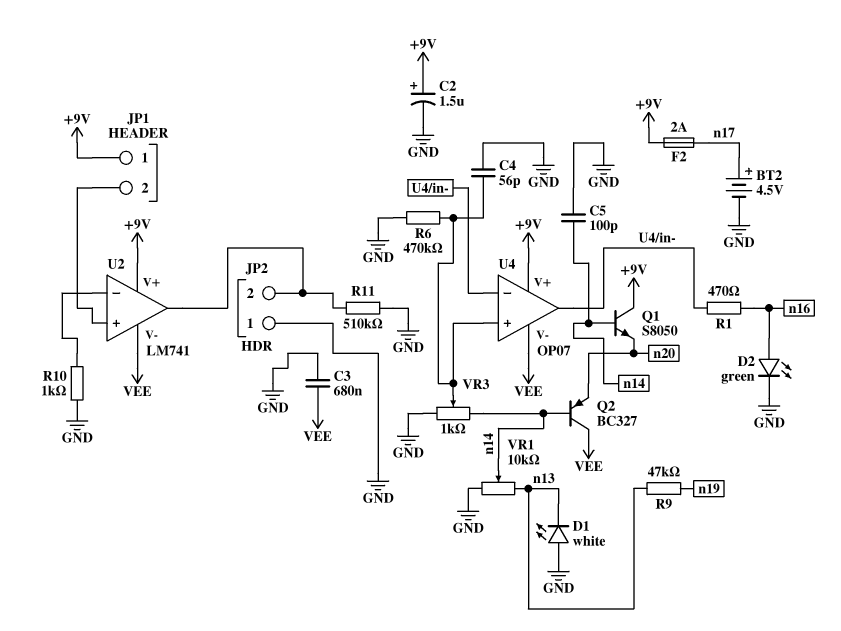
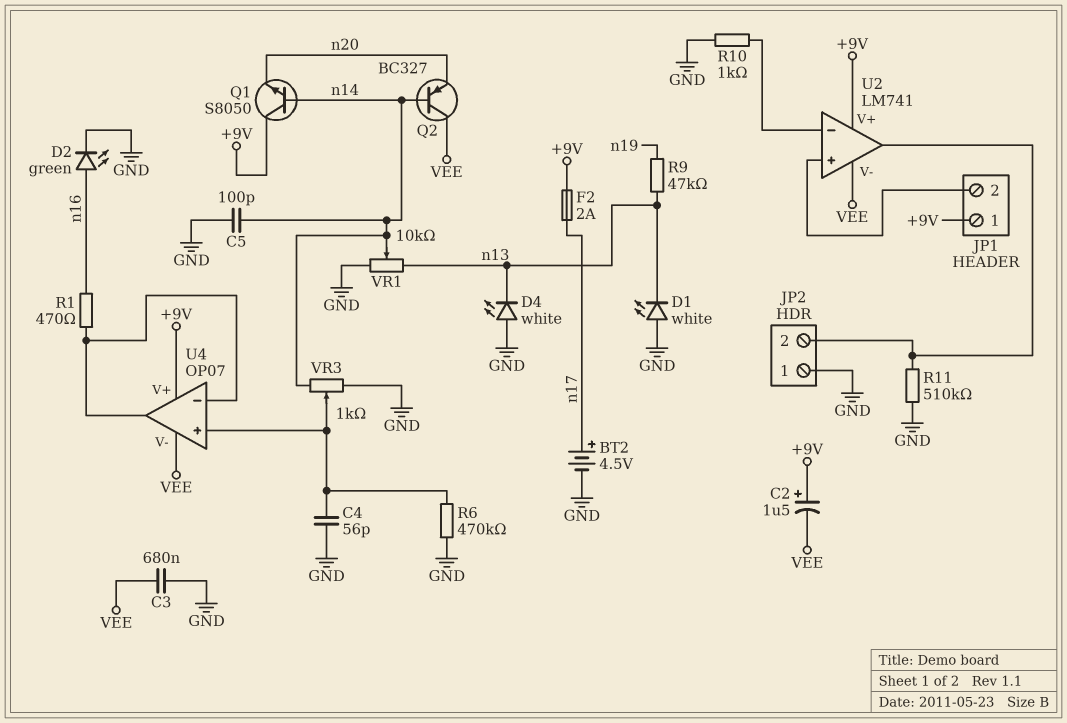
C2: 1.5uF (plus +9V, minus GND) -> 1.5uF (plus +9V, minus VEE)
D4: none -> LED white (A GND, K n13)

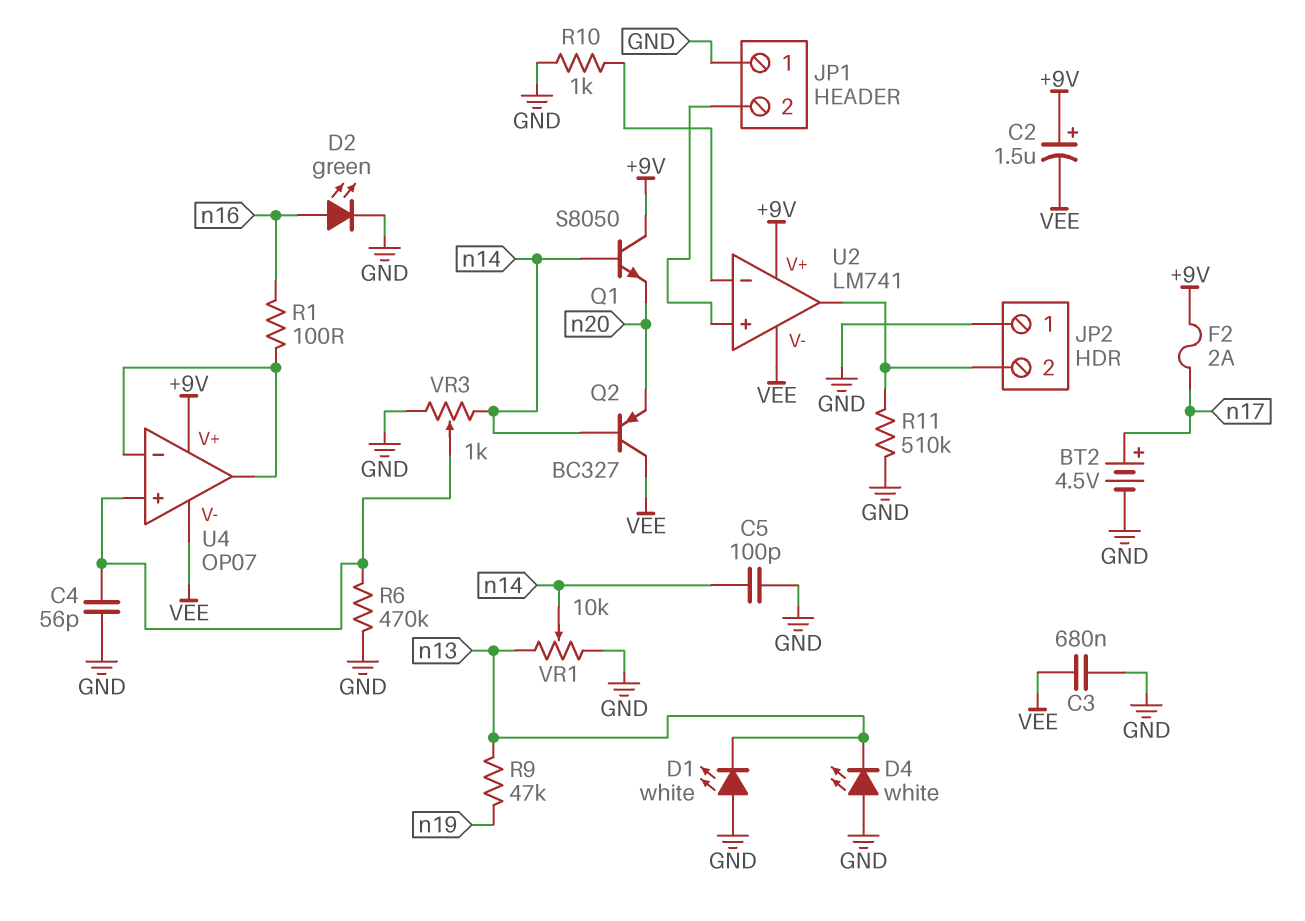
JP1 pin 1: +9V -> GND
R1: 470 (U4/in-, n16) -> 100 (U4/in-, n16)

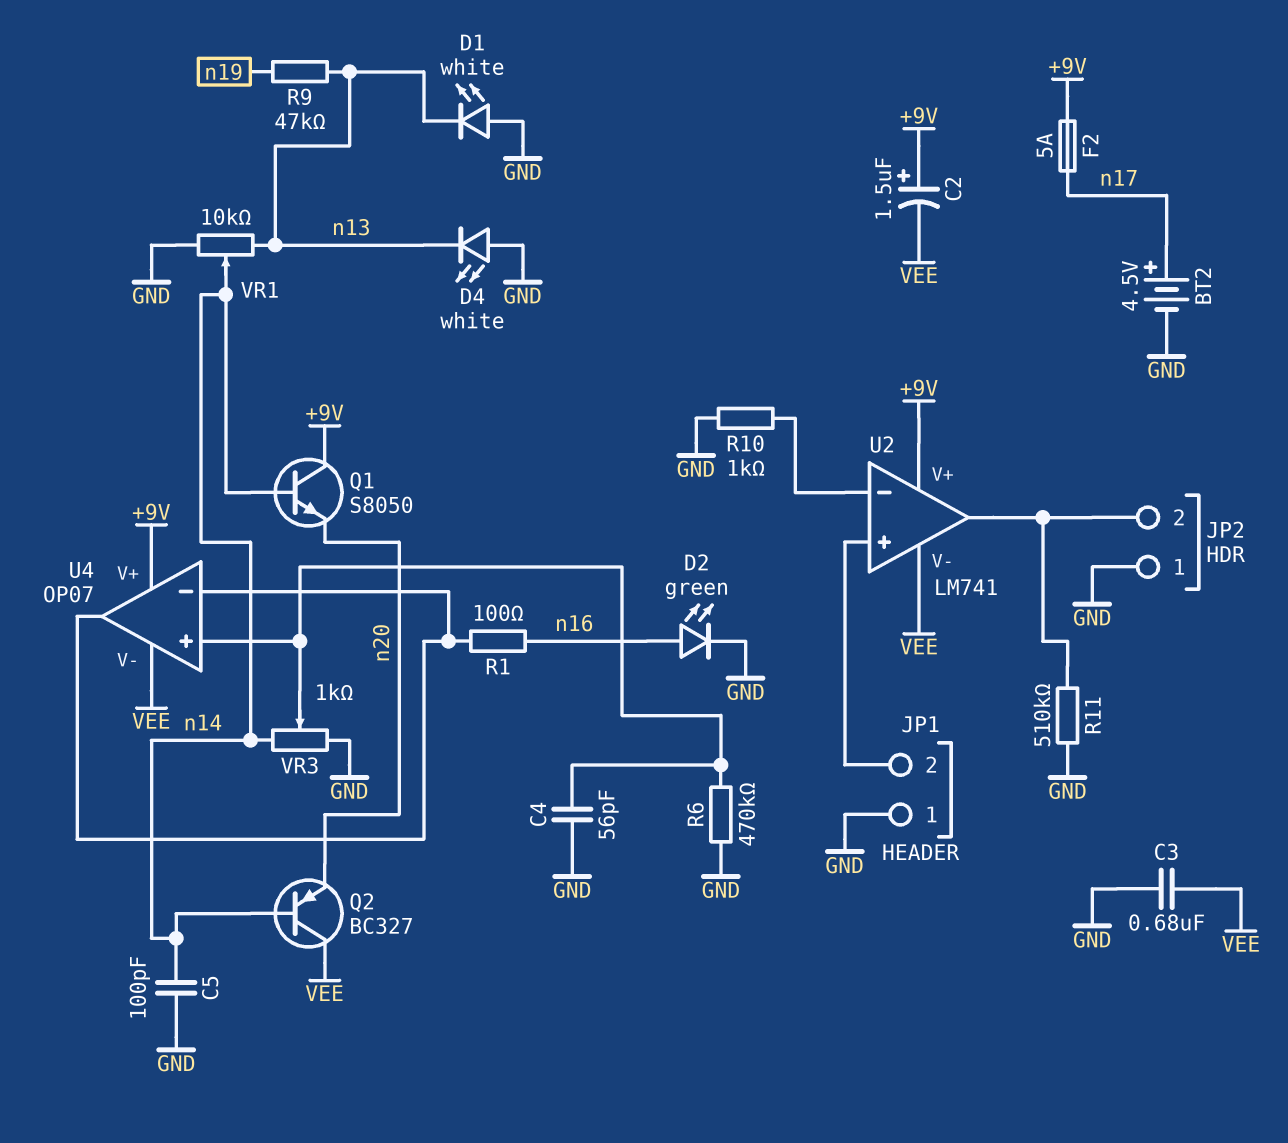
F2: 2A (+9V, n17) -> 5A (+9V, n17)

